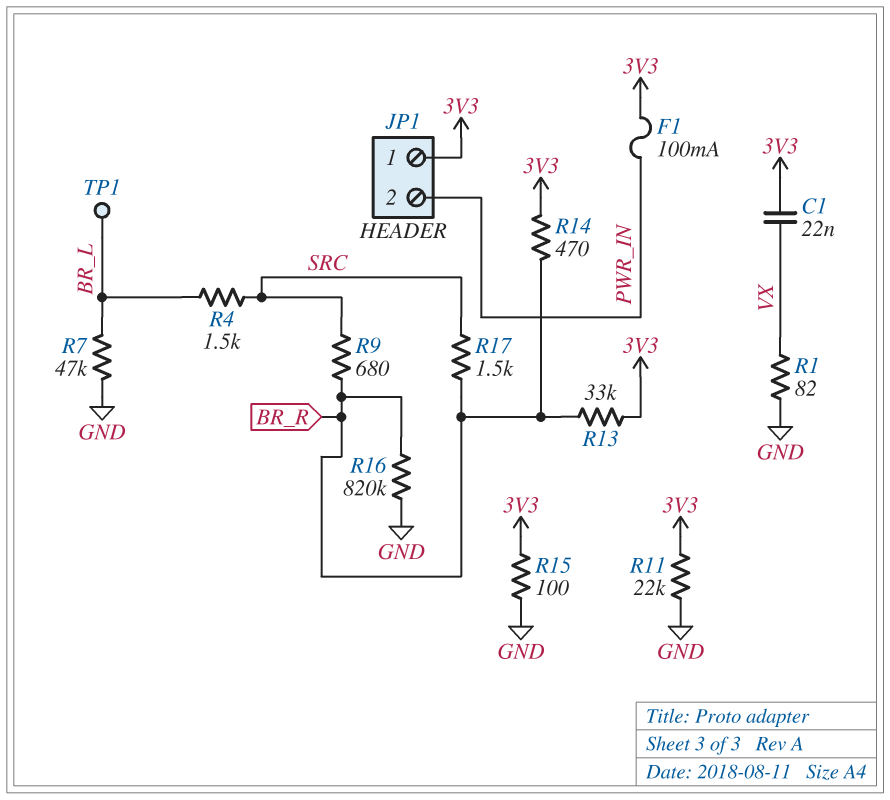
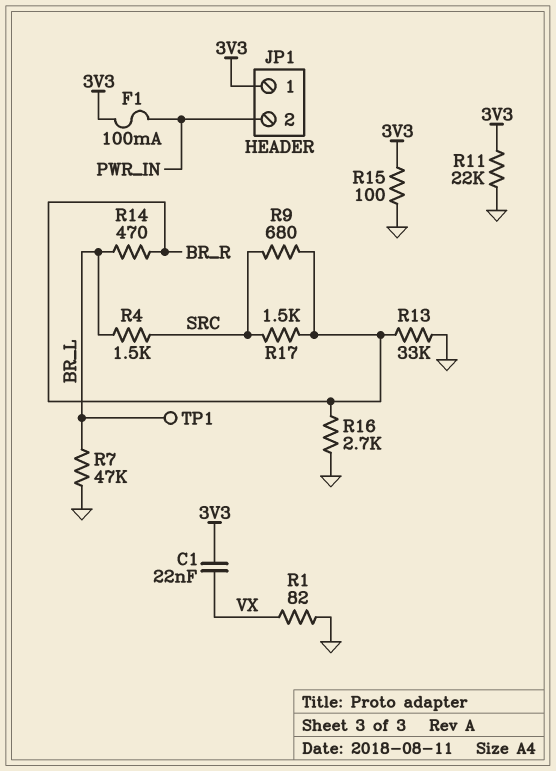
R13: 33k (3V3, BR_R) -> 33k (BR_R, GND)
R14: 470 (3V3, BR_R) -> 470 (BR_L, BR_R)
R16: 820k (BR_R, GND) -> 2.7k (BR_R, GND)

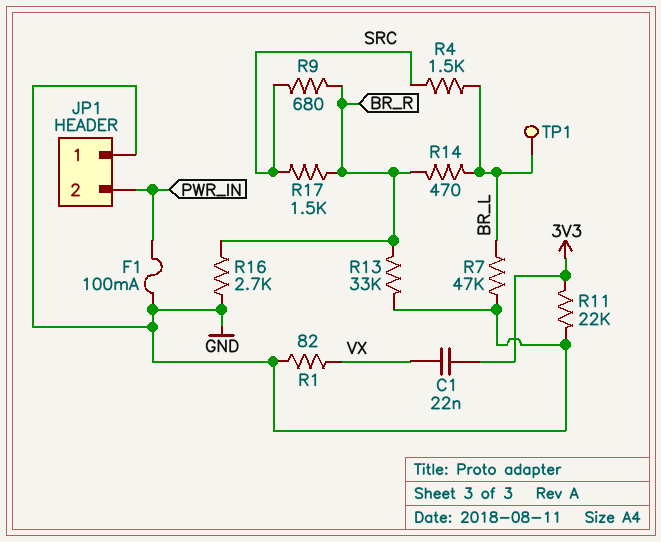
F1: 100mA (3V3, PWR_IN) -> 100mA (GND, PWR_IN)
JP1 pin 1: 3V3 -> GND
R15: 100 (3V3, GND) -> none

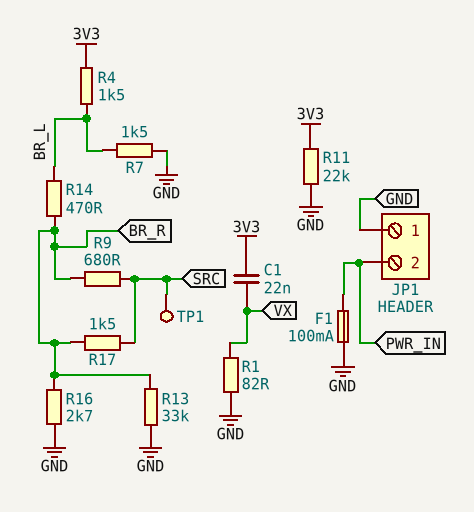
R4: 1.5k (BR_L, SRC) -> 1.5k (3V3, BR_L)
R7: 47k (BR_L, GND) -> 1.5k (BR_L, GND)
TP1: test point (BR_L) -> test point (SRC)

